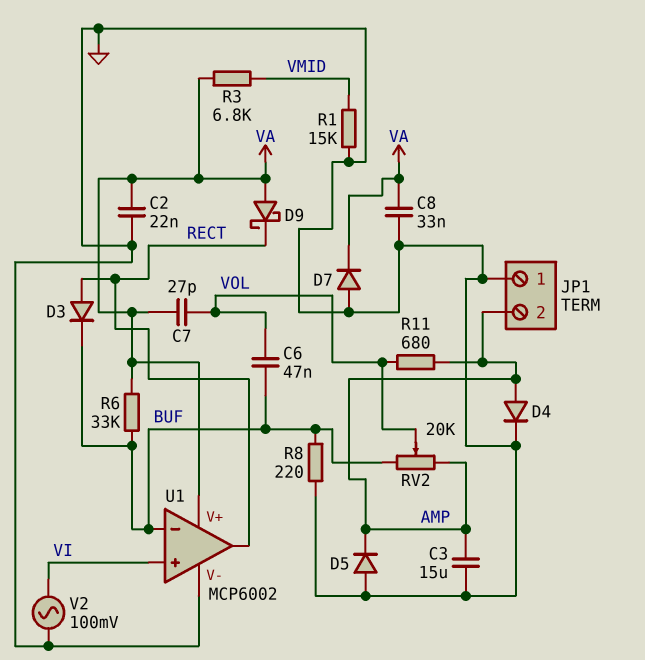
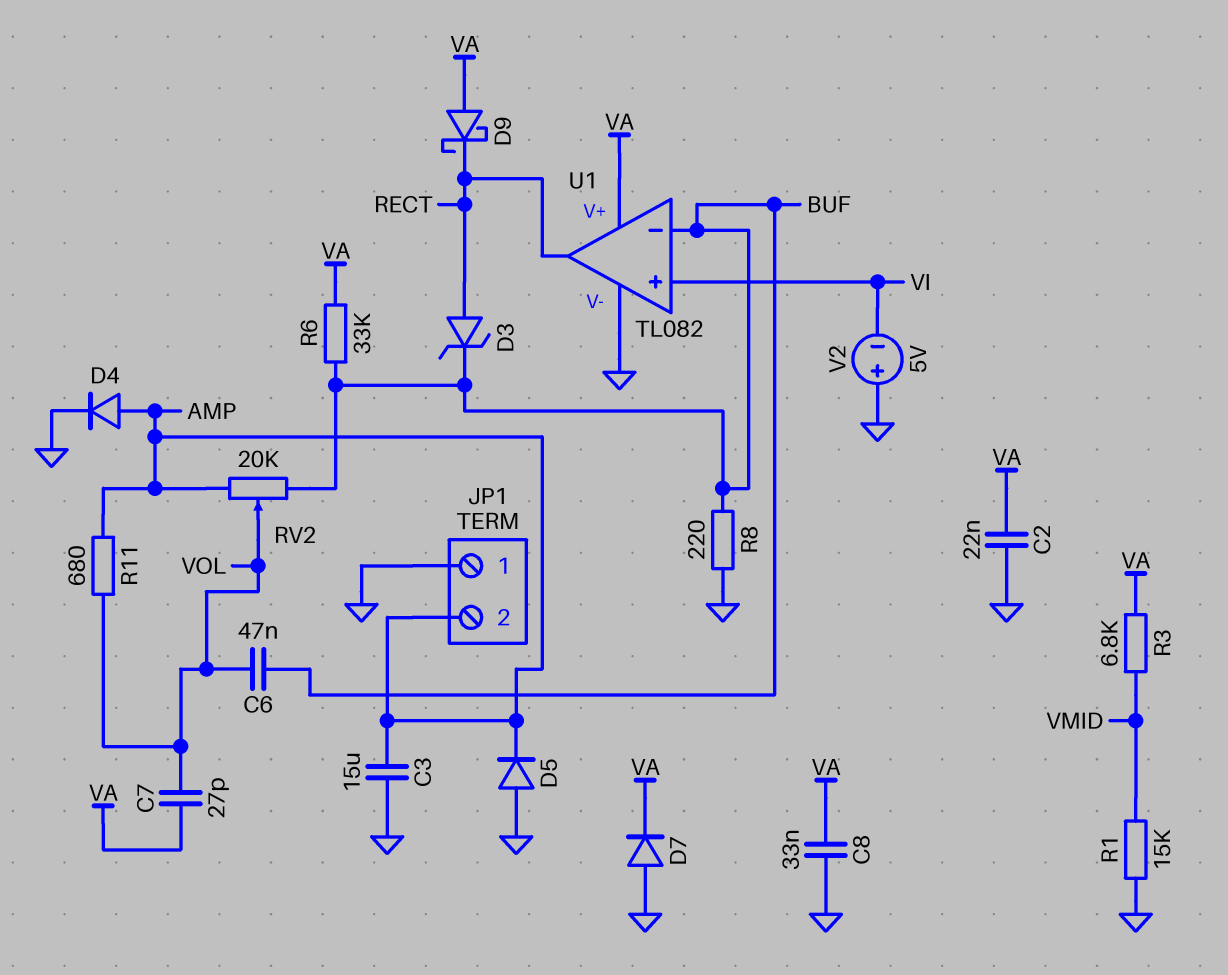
D3: diode (A RECT, K BUF) -> zener (A RECT, K BUF)
U1: MCP6002 -> TL082
V2: AC 100mV (GND, VI) -> 5V (plus GND, minus VI)

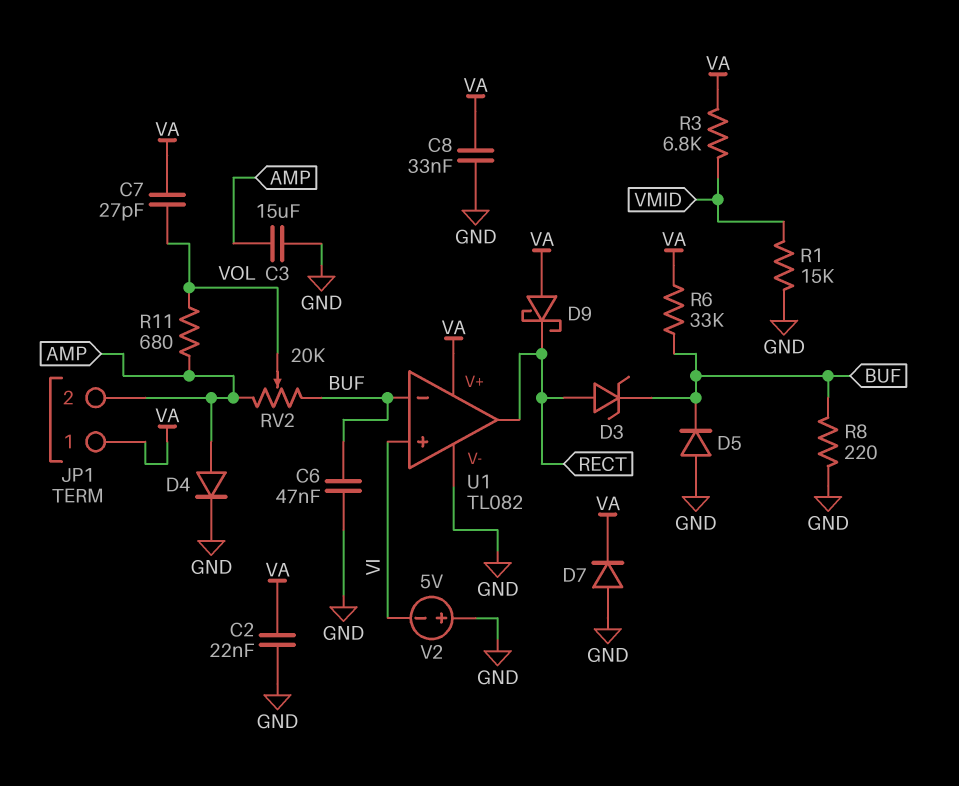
C6: 47nF (BUF, VOL) -> 47nF (BUF, GND)
D5: diode (A GND, K AMP) -> diode (A GND, K BUF)
JP1 pin 1: GND -> VA

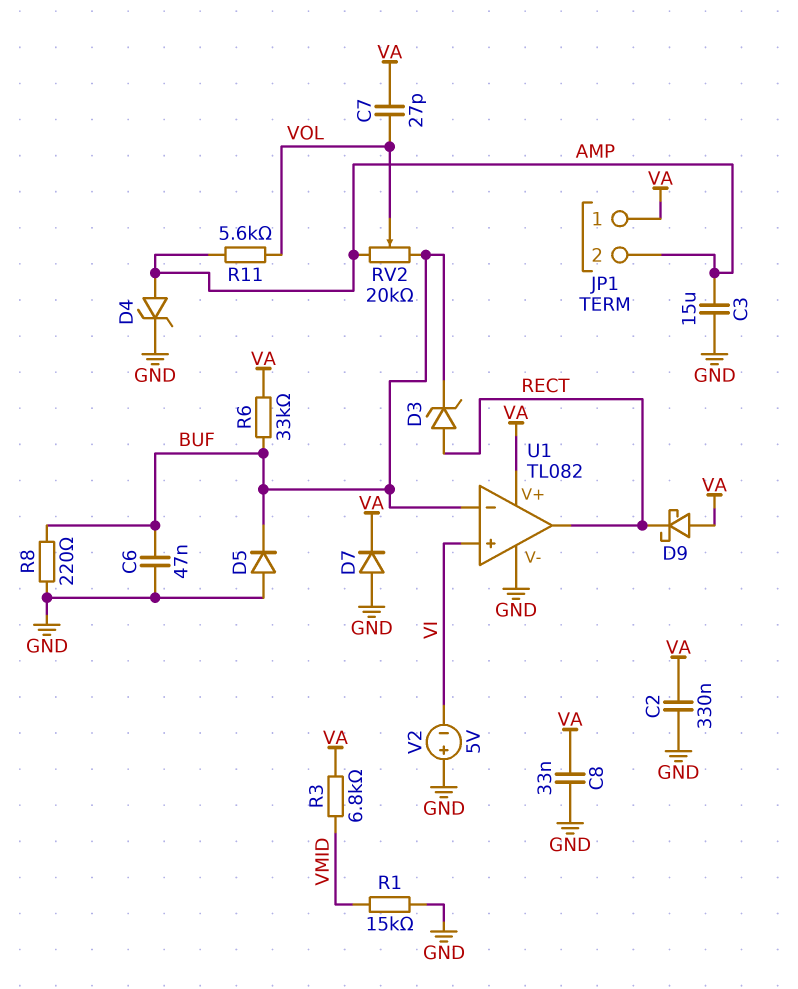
C2: 22nF (GND, VA) -> 330nF (GND, VA)
D4: diode (A AMP, K GND) -> zener (A AMP, K GND)
R11: 680 (AMP, VOL) -> 5.6k (AMP, VOL)

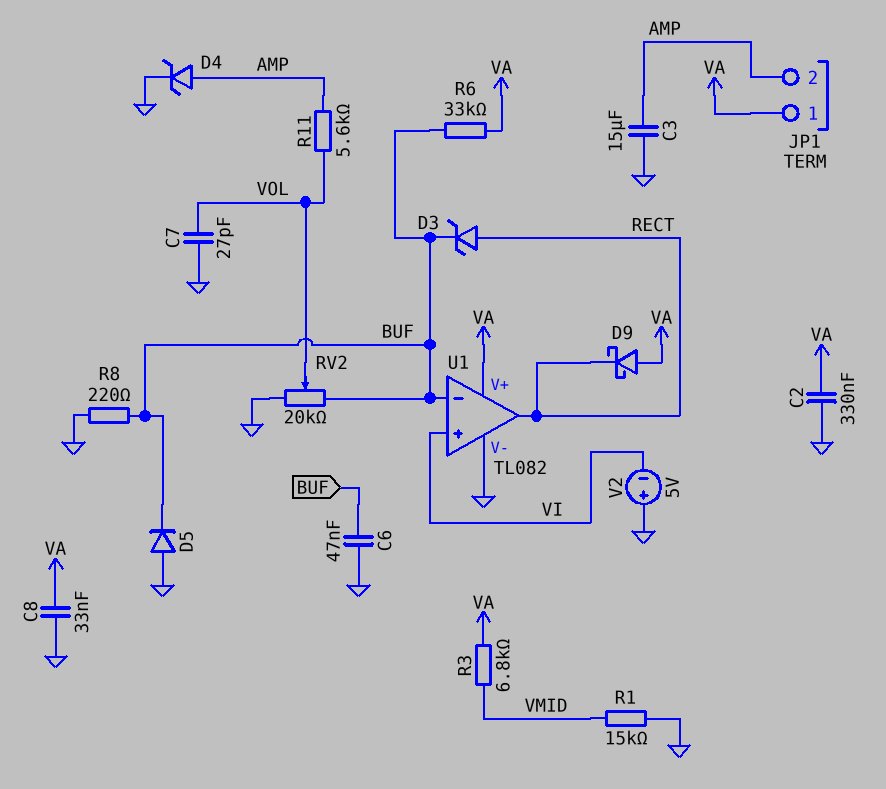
C7: 27pF (VA, VOL) -> 27pF (GND, VOL)
D7: diode (A GND, K VA) -> none
RV2: 20k (AMP, BUF, wiper VOL) -> 20k (BUF, GND, wiper VOL)

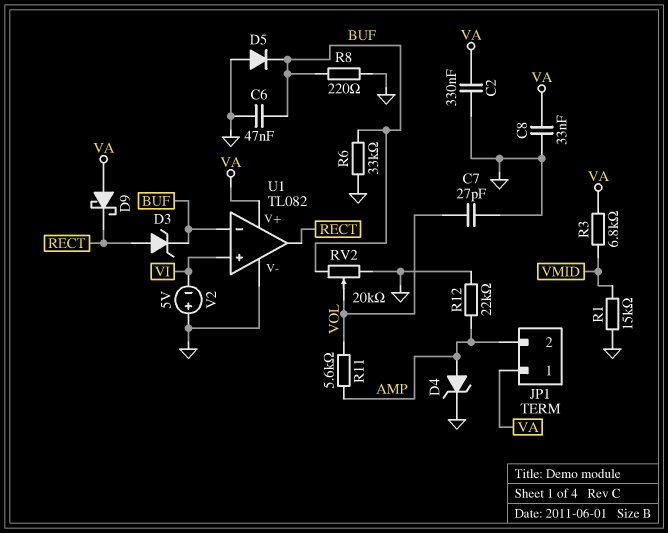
C3: 15uF (AMP, GND) -> none
R6: 33k (BUF, VA) -> 33k (BUF, GND)
R12: none -> 22k (AMP, GND)

